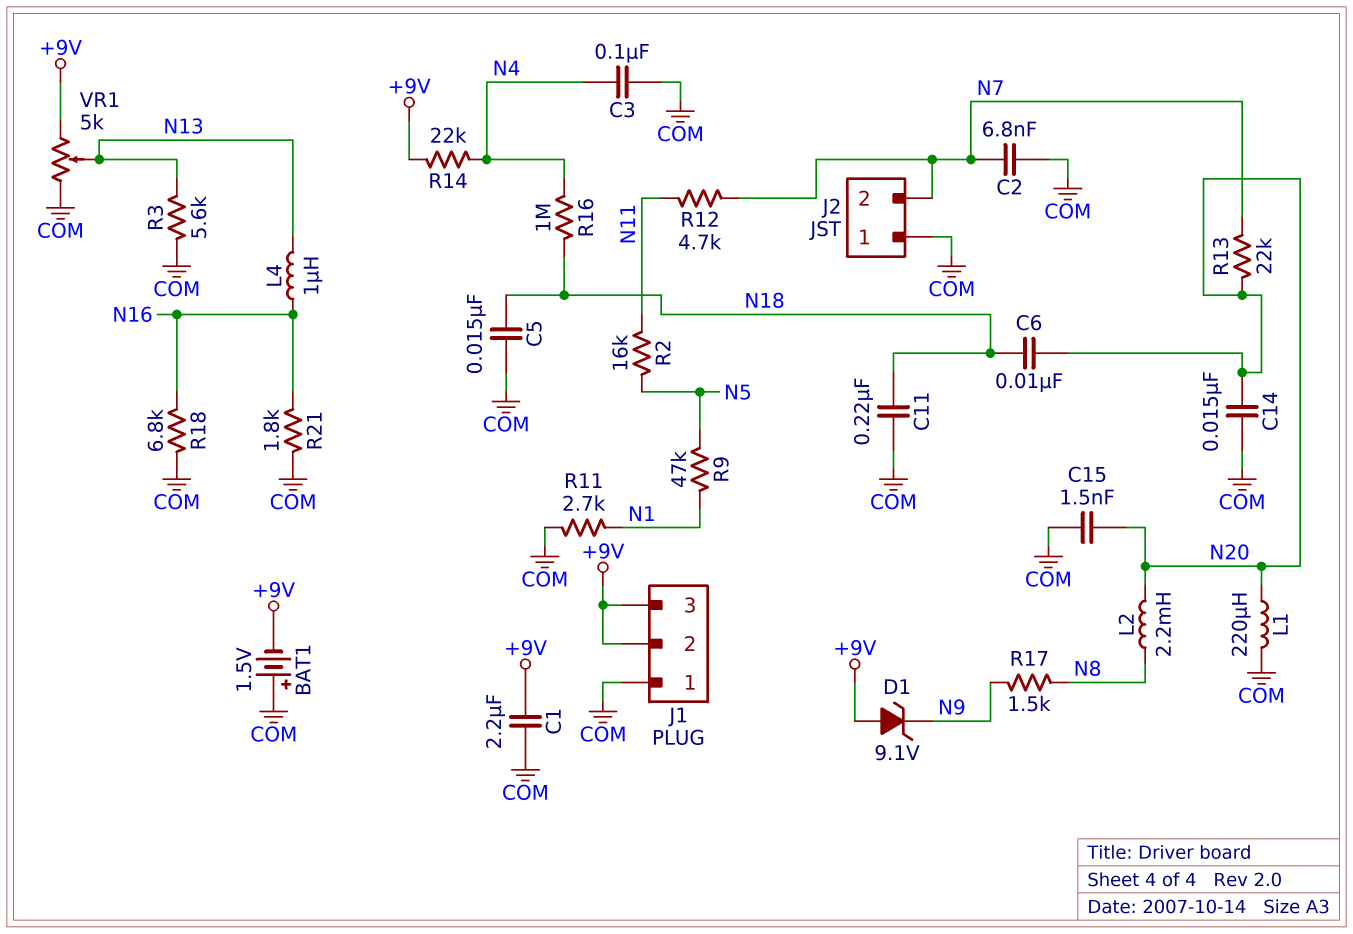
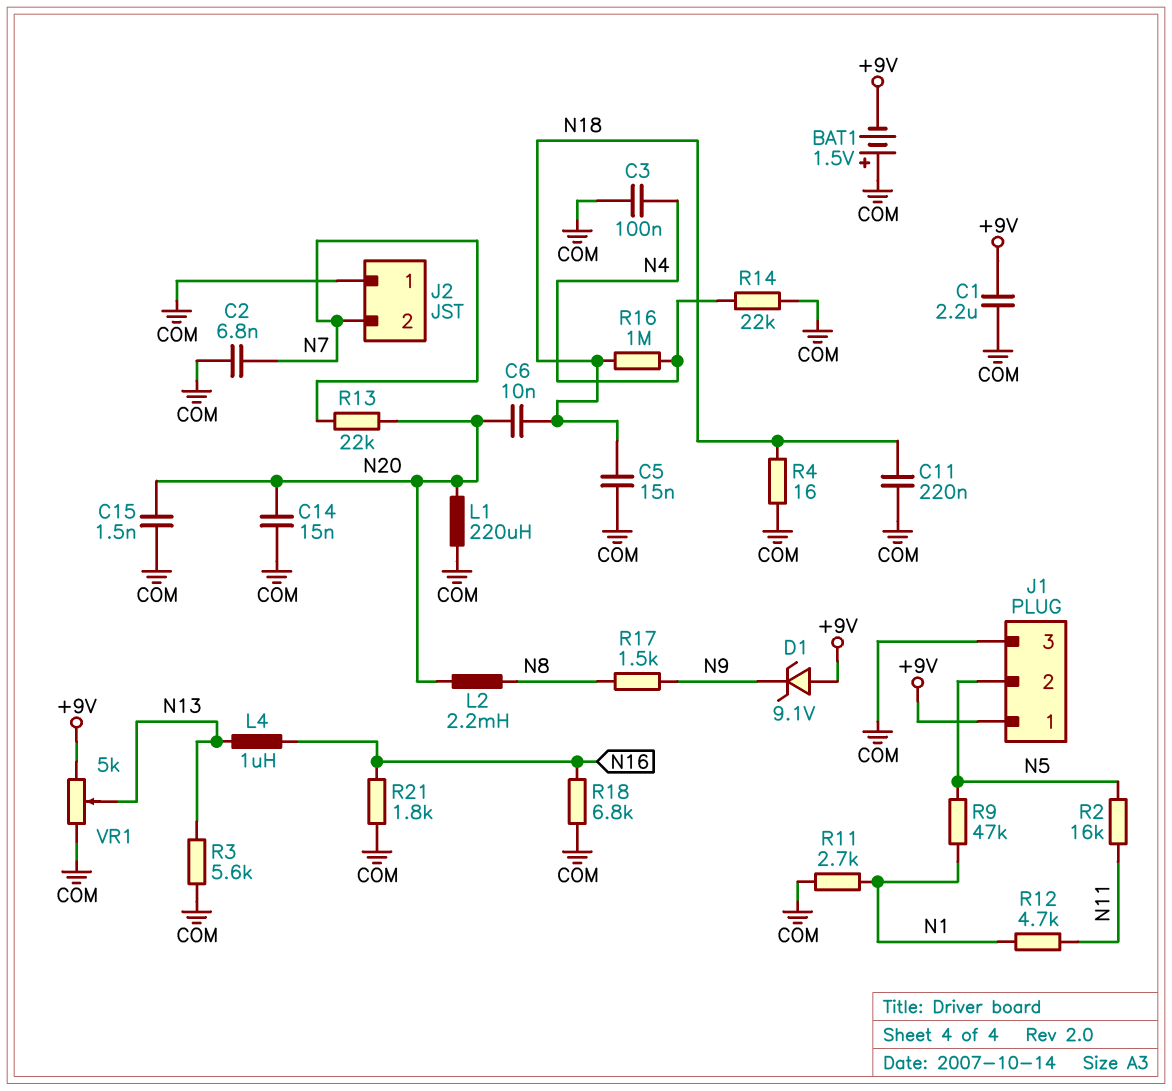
J1 pin 1: COM -> +9V
J1 pin 2: +9V -> N5
J1 pin 3: +9V -> COM
R4: none -> 16 (COM, N18)
R12: 4.7k (N7, N11) -> 4.7k (N1, N11)
R14: 22k (+9V, N4) -> 22k (COM, N4)

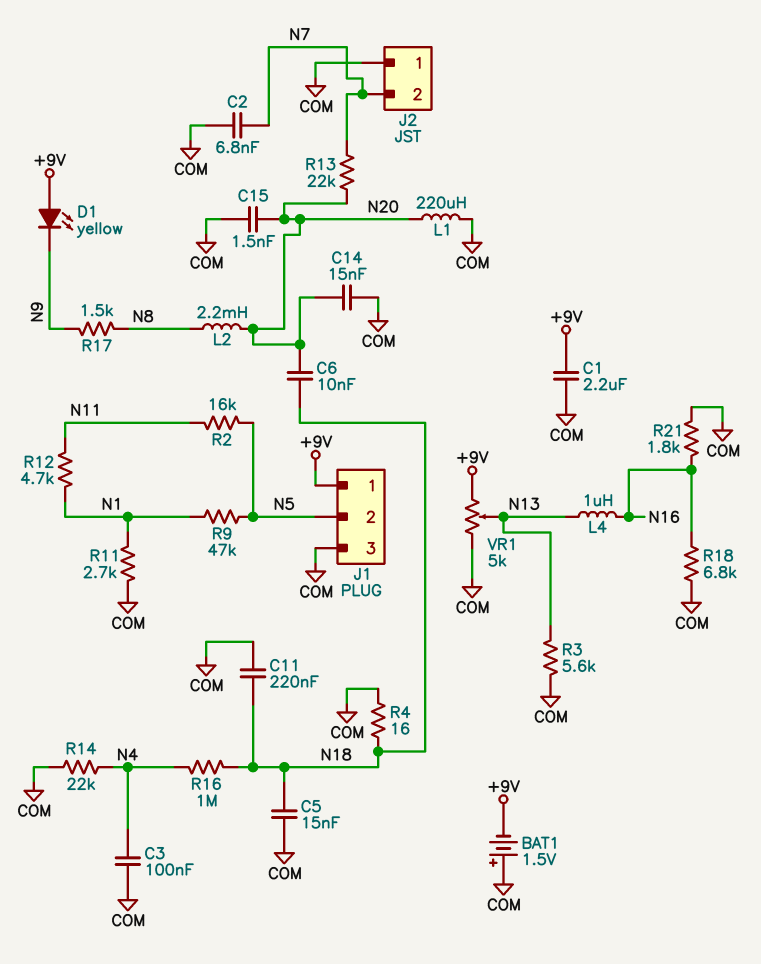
D1: zener 9.1V (A +9V, K N9) -> LED yellow (A +9V, K N9)

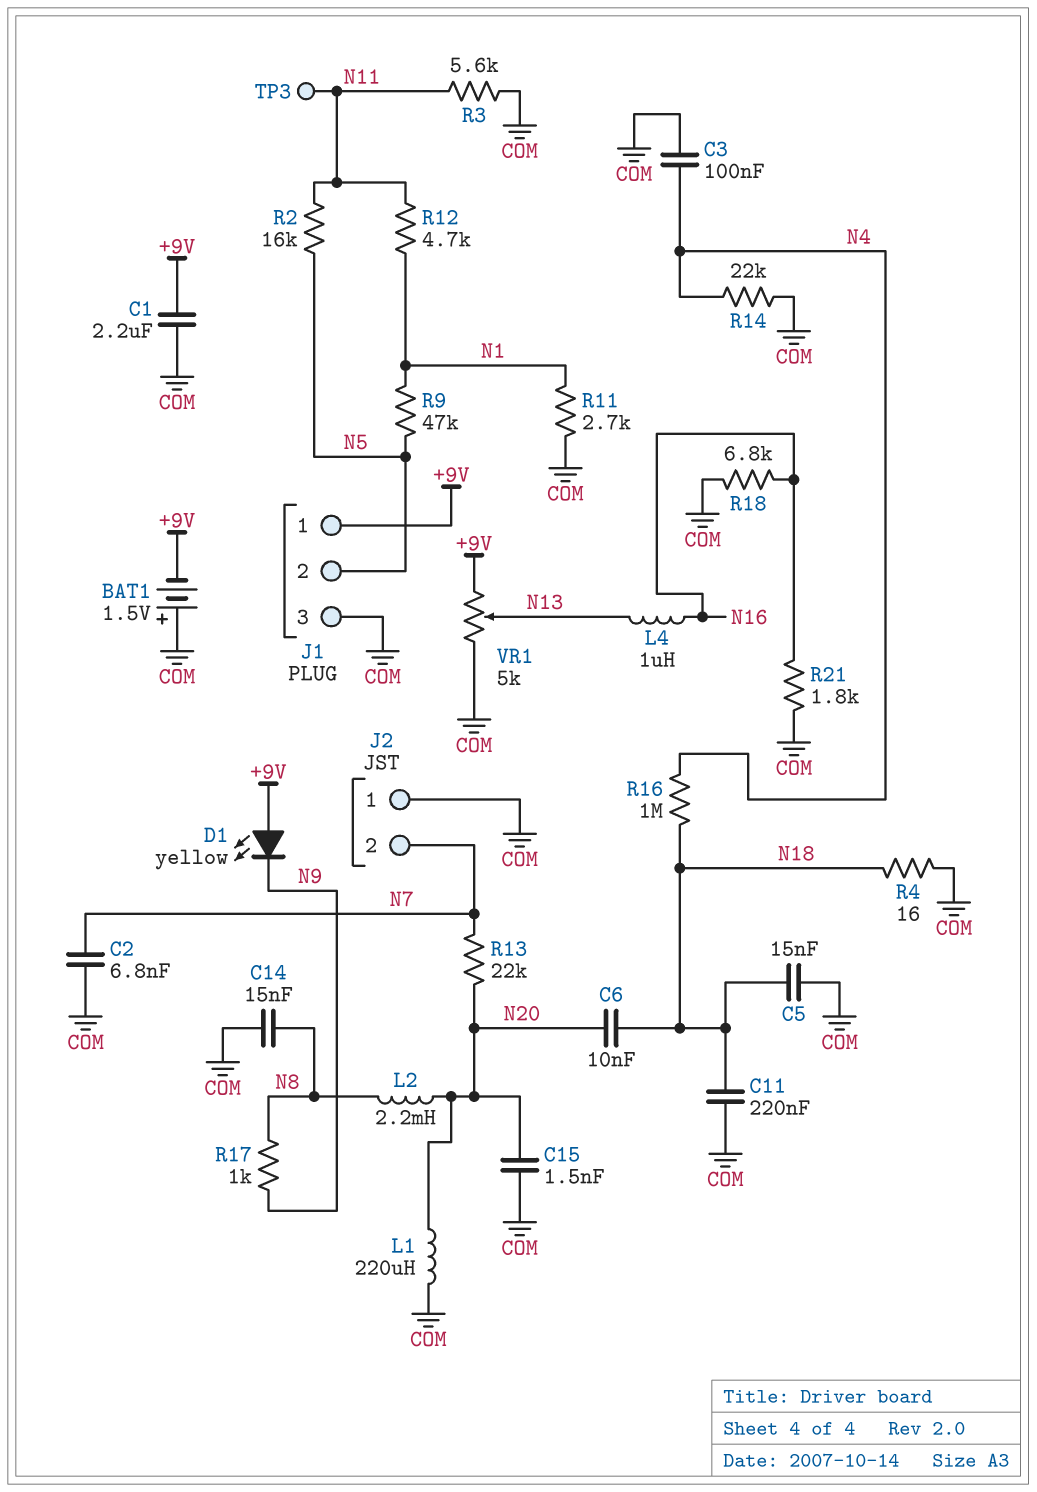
C14: 15nF (COM, N20) -> 15nF (COM, N8)
R3: 5.6k (COM, N13) -> 5.6k (COM, N11)
R17: 1.5k (N8, N9) -> 1k (N8, N9)
TP3: none -> test point (N11)

